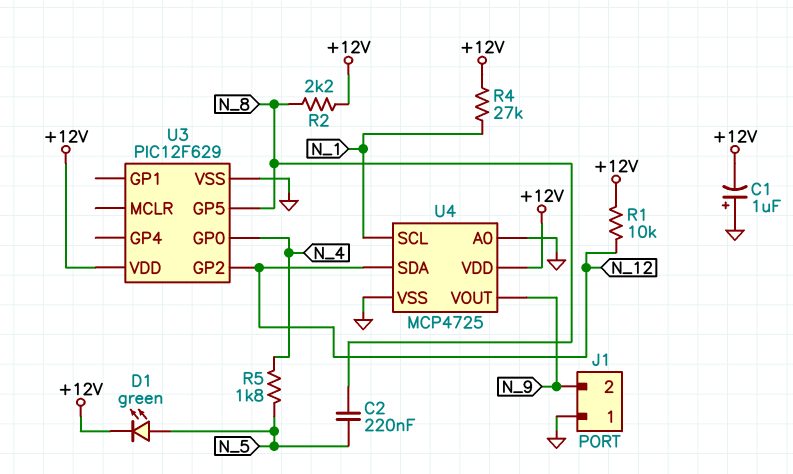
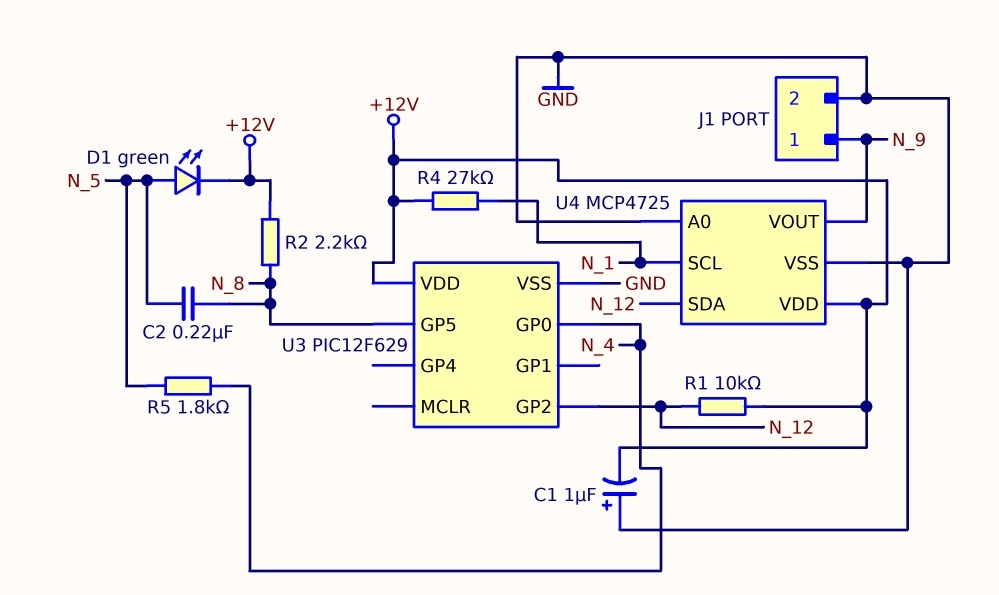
J1 pin 1: GND -> N_9
J1 pin 2: N_9 -> GND

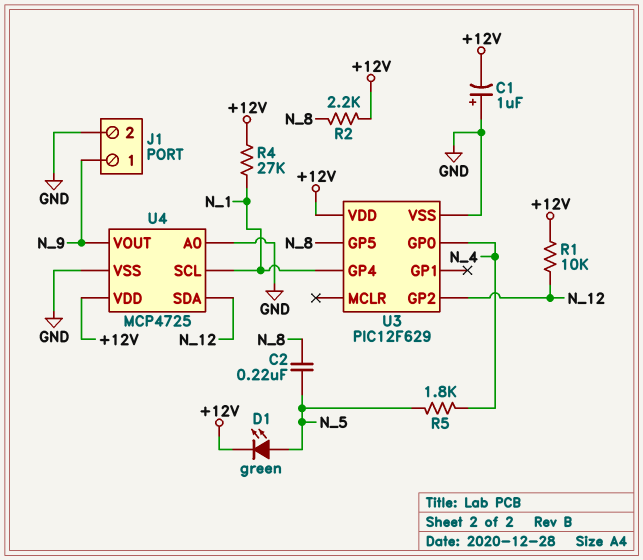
U3 pin GP4: none -> N_1

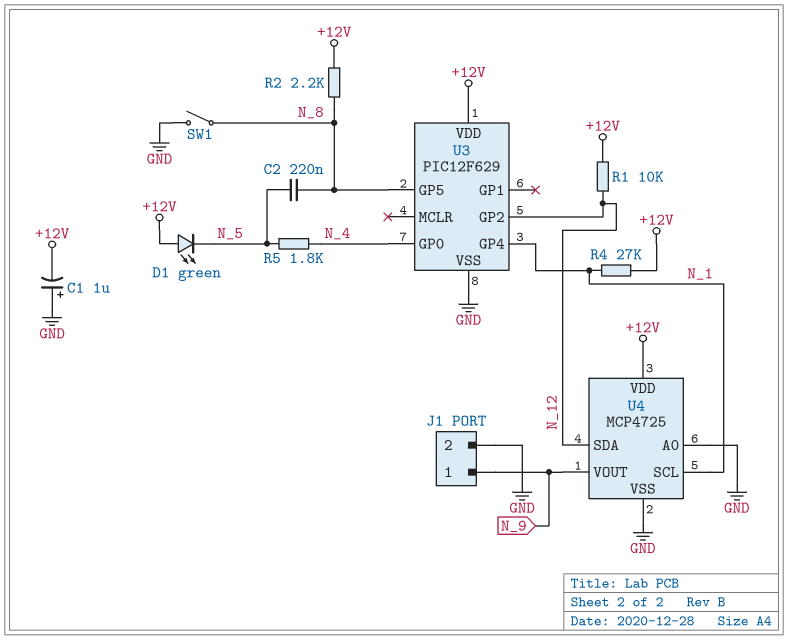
D1: LED green (A N_5, K +12V) -> LED green (A +12V, K N_5)
SW1: none -> switch (GND, N_8)

